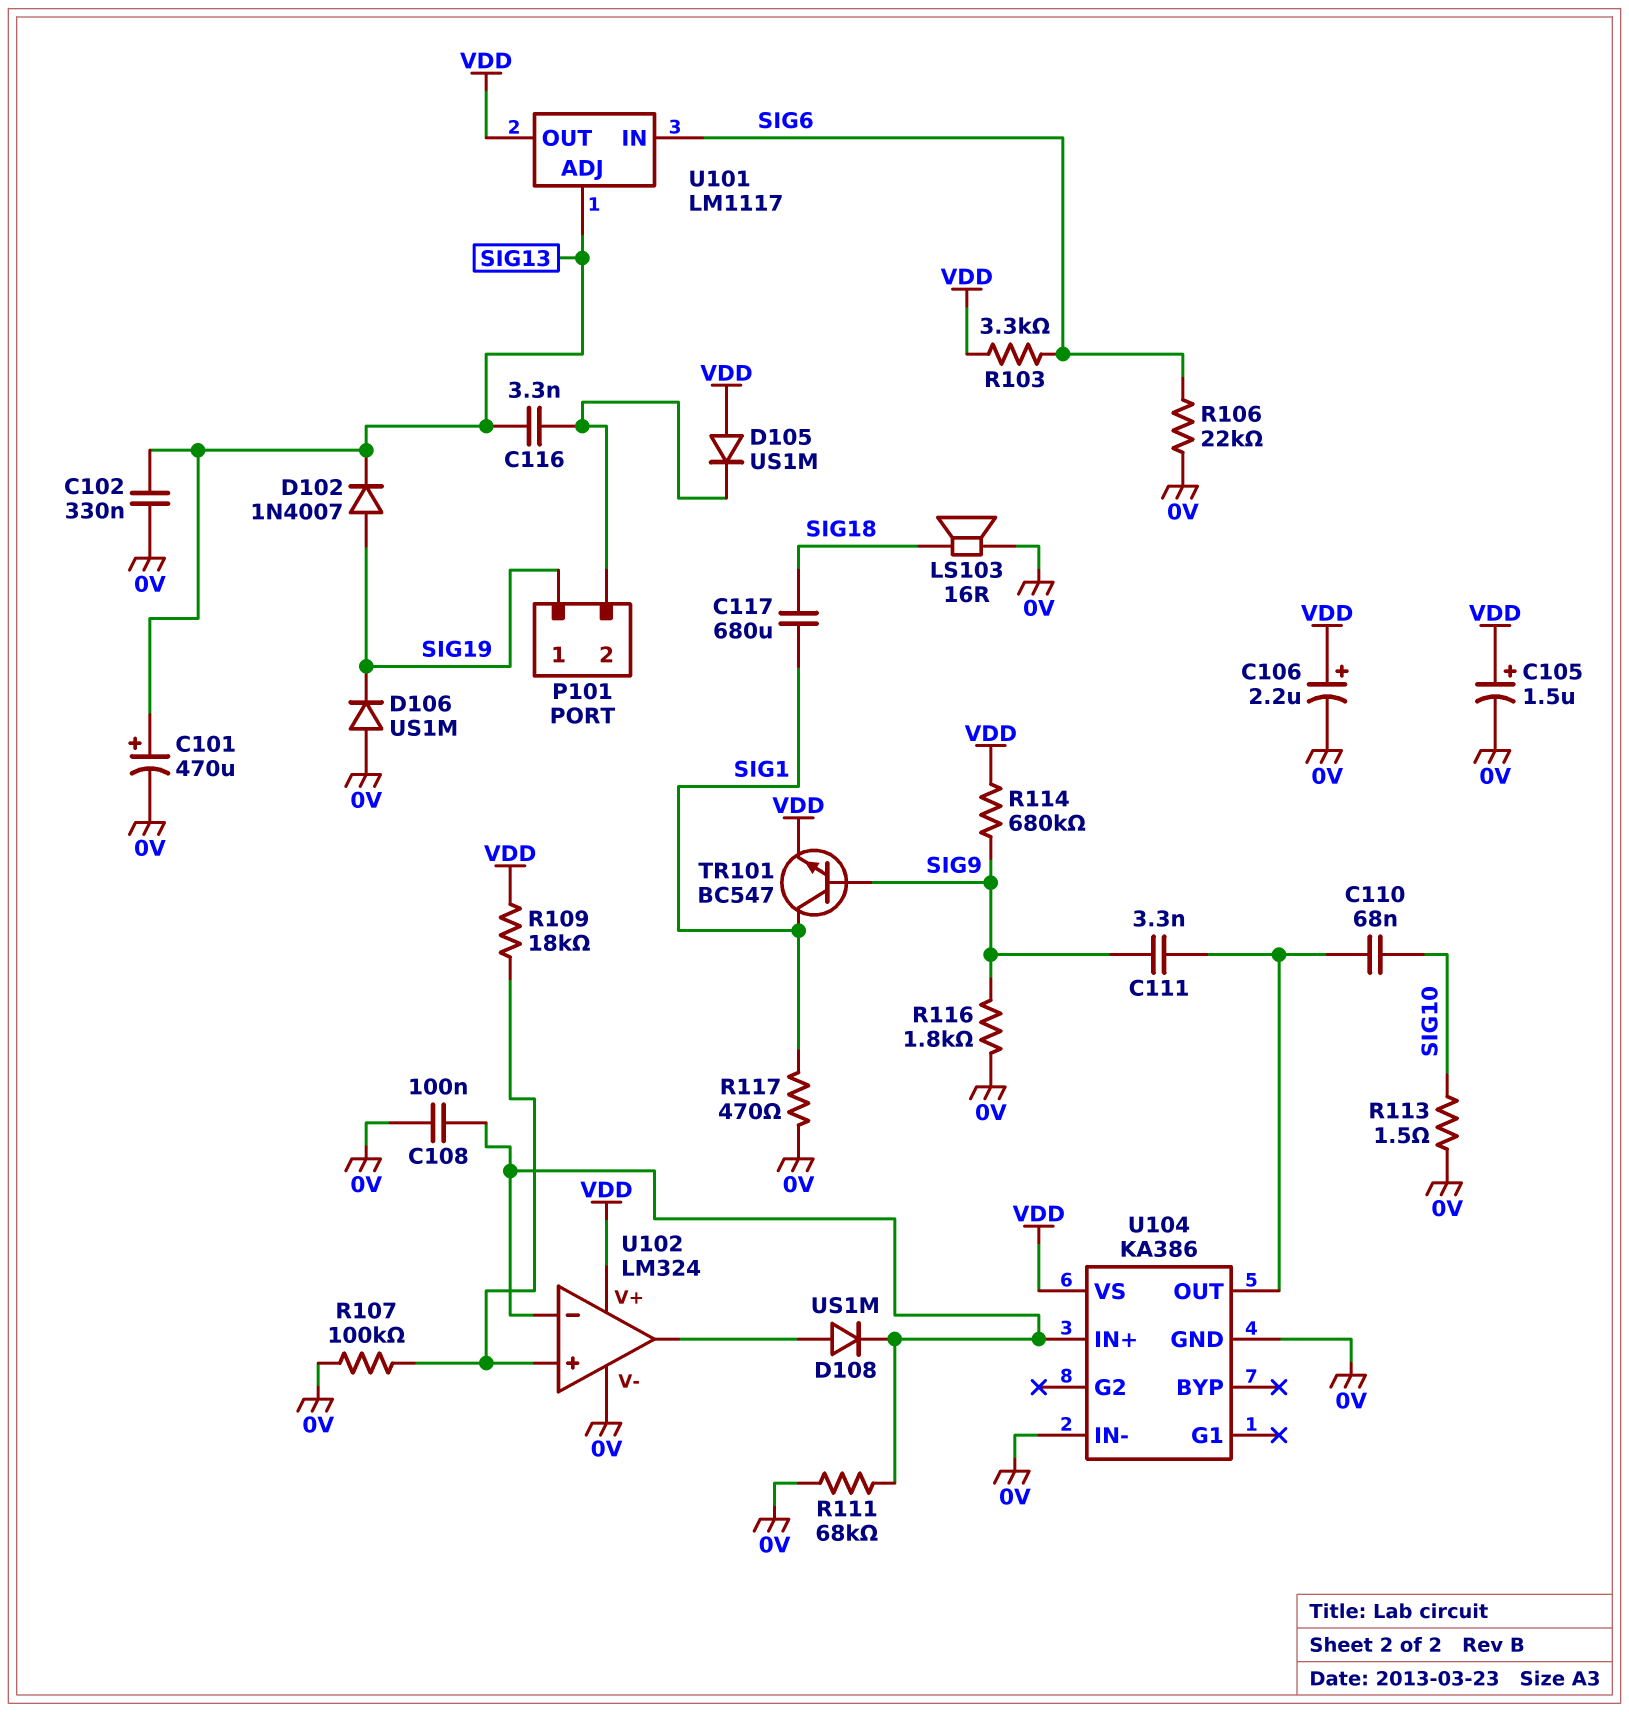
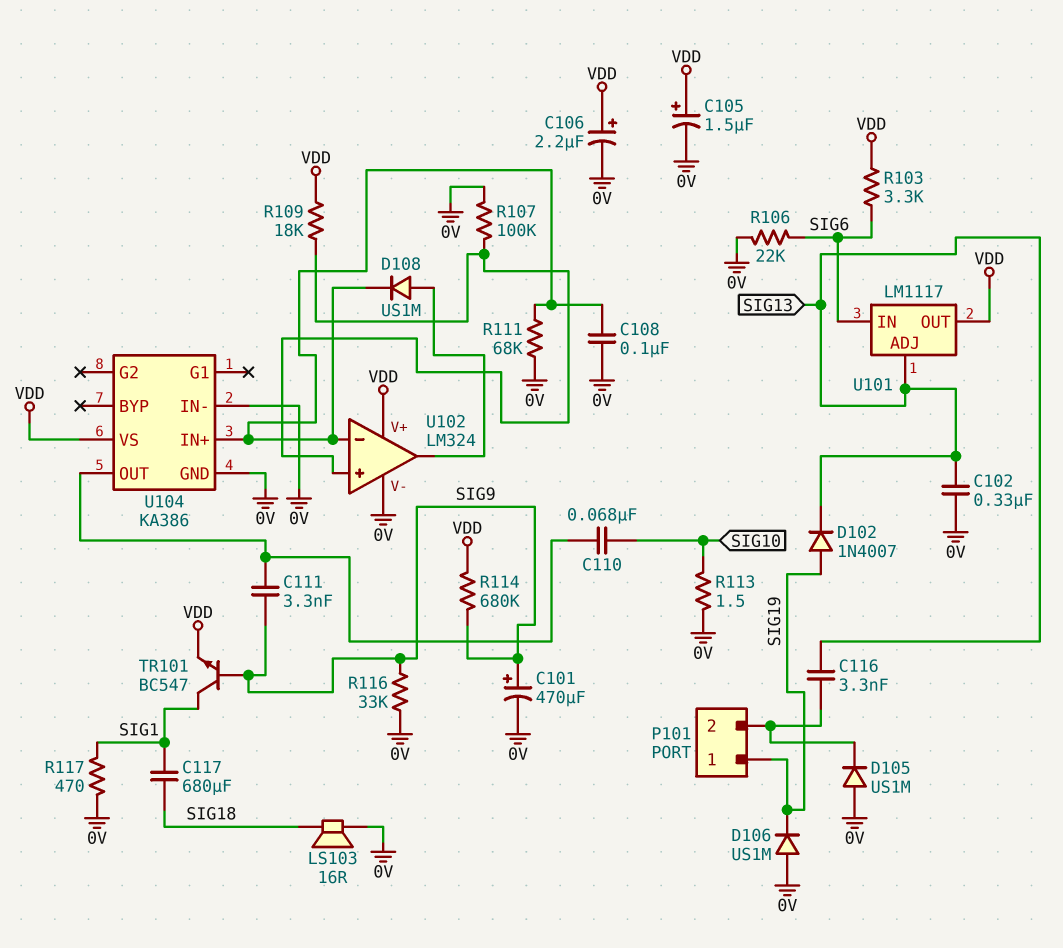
C101: 470uF (plus SIG13, minus 0V) -> 470uF (plus SIG9, minus 0V)
D105: diode US1M (A VDD, K P101/2) -> diode US1M (A 0V, K P101/2)
R116: 1.8k (0V, SIG9) -> 33k (0V, SIG9)

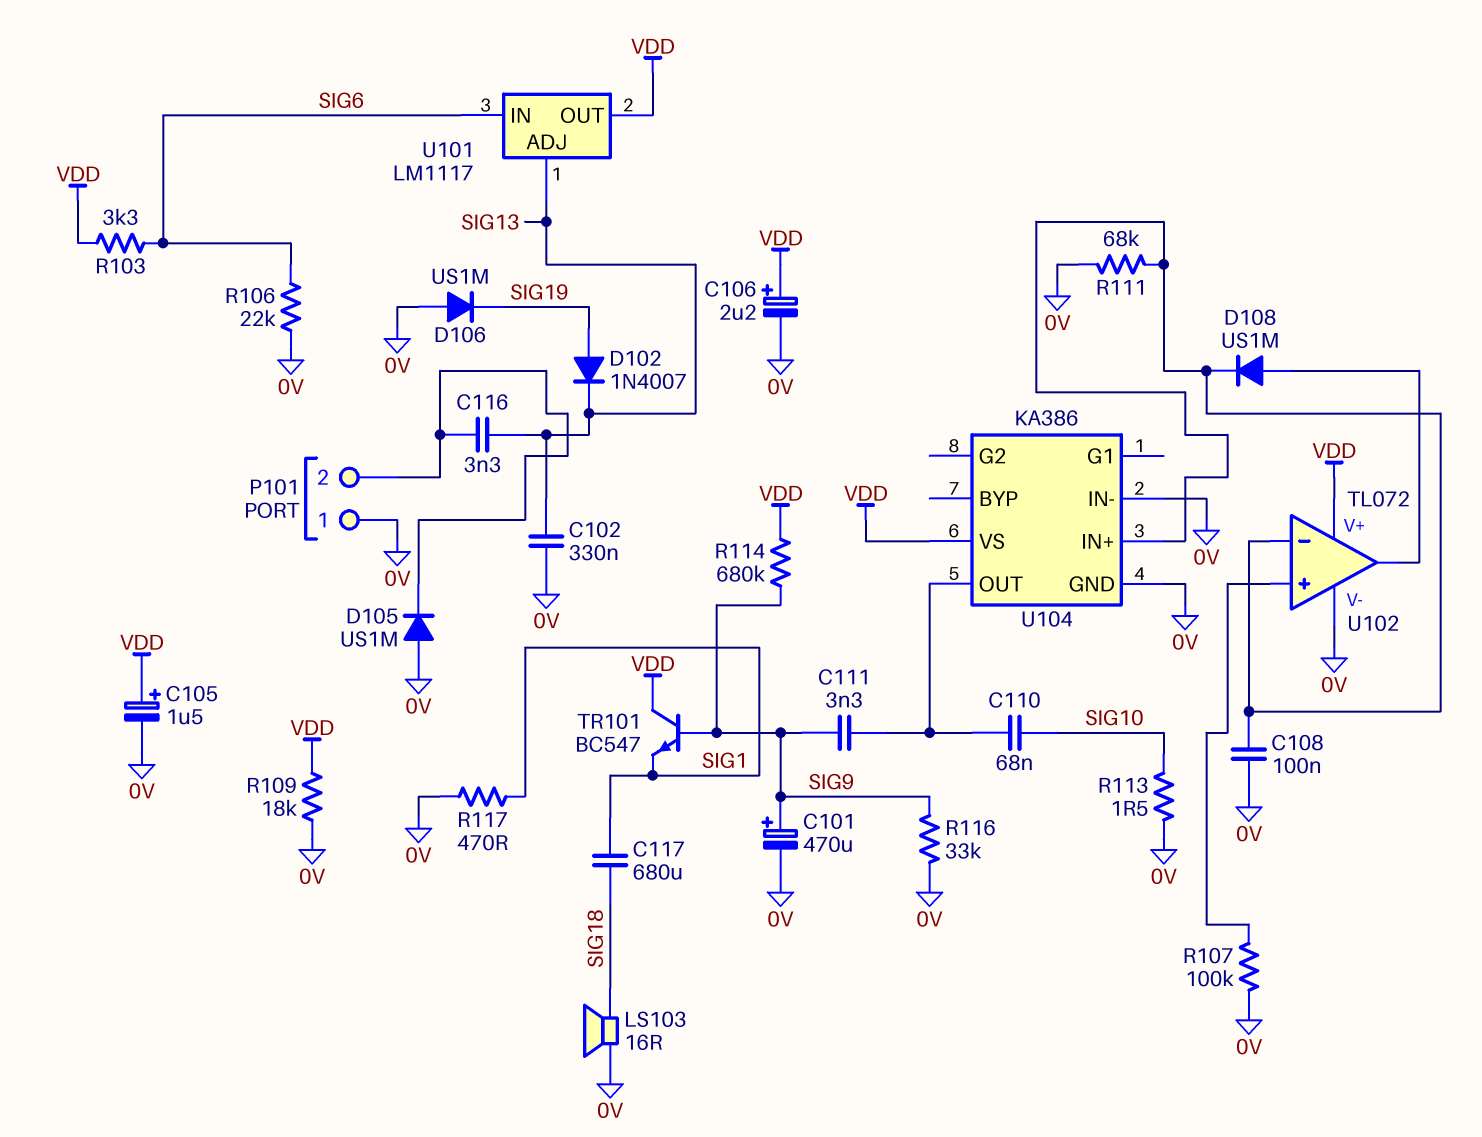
P101 pin 1: SIG19 -> 0V
R109: 18k (U102/in+, VDD) -> 18k (0V, VDD)
TR101: NPN BC547 (B SIG9, C SIG1, E VDD) -> NPN BC547 (B SIG9, C VDD, E SIG1)
U102: LM324 -> TL072

